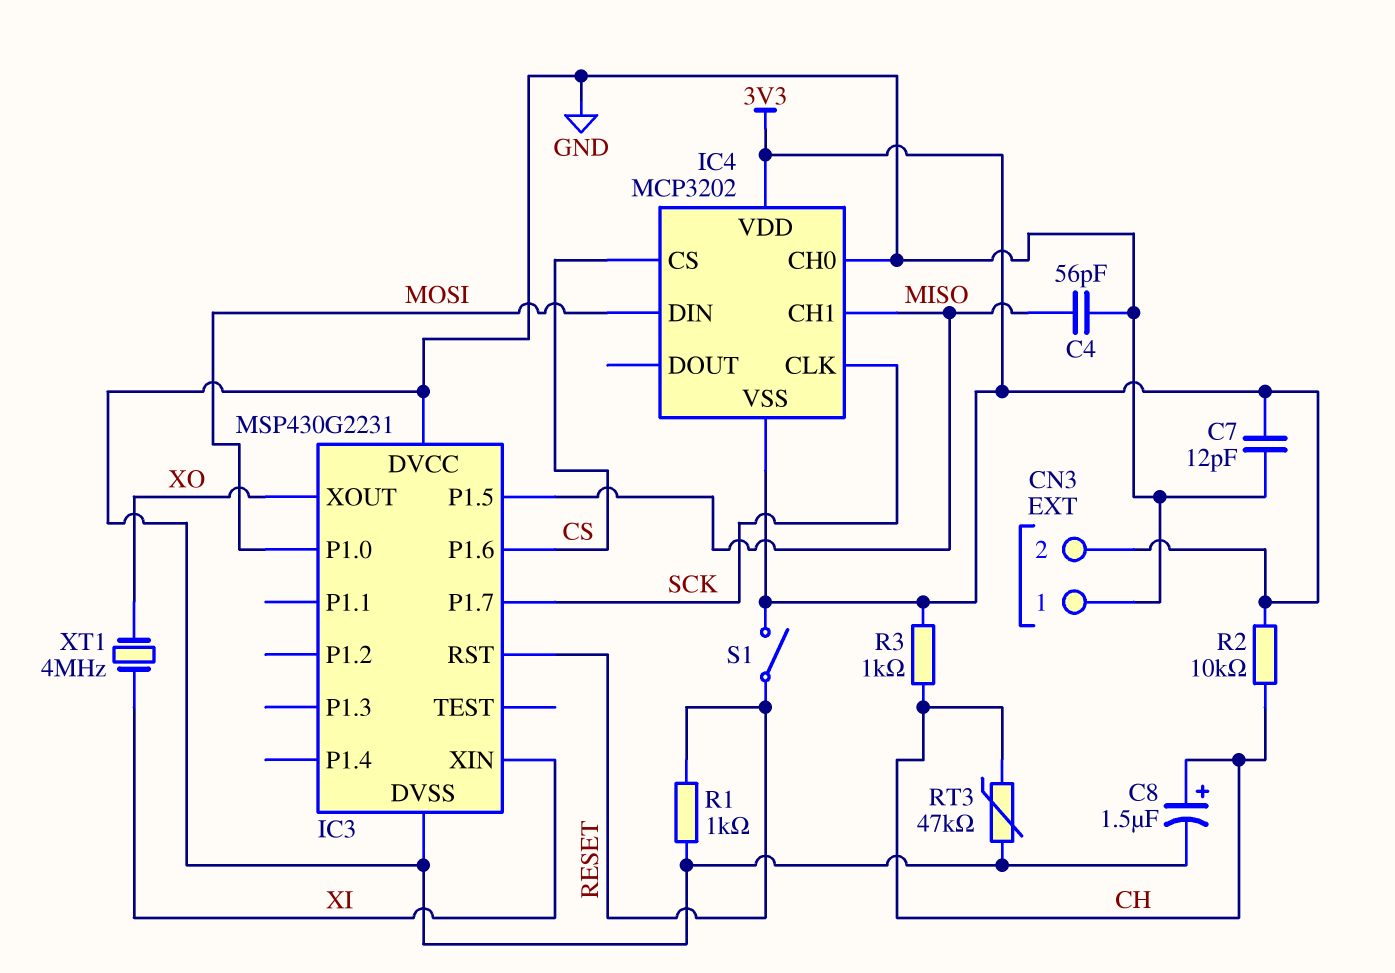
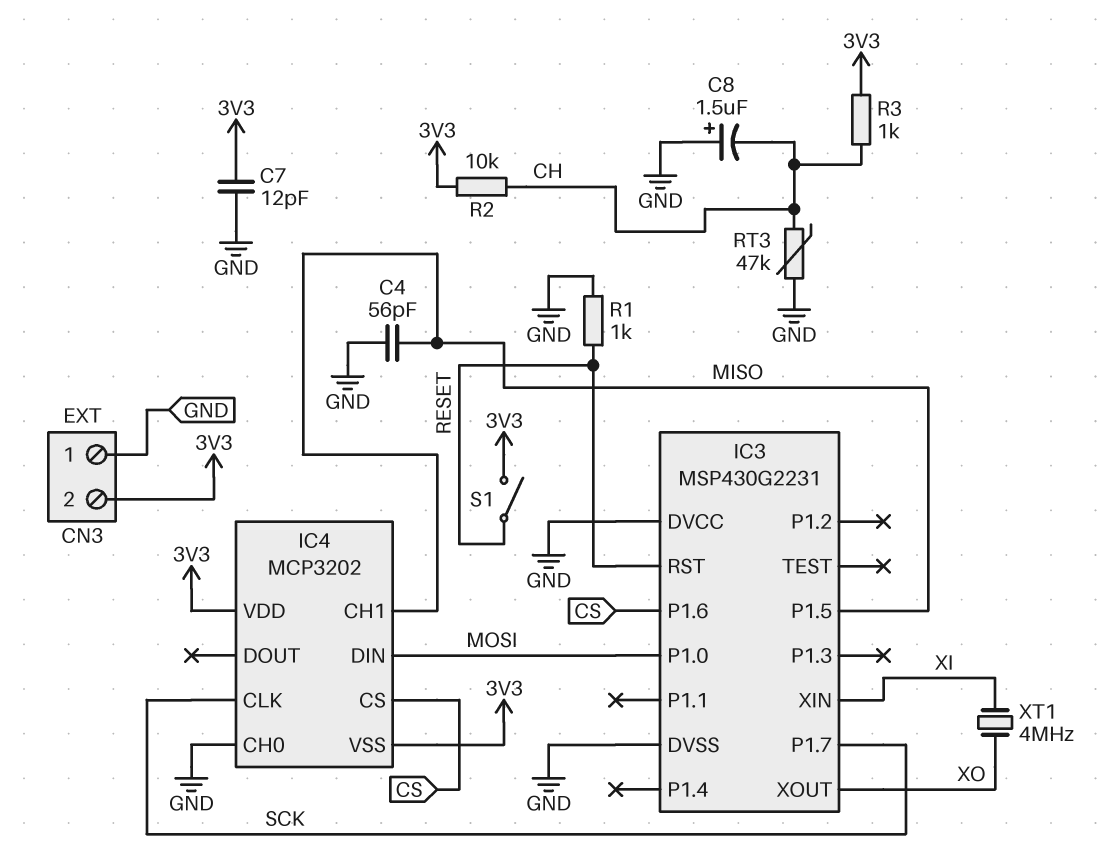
C8: 1.5uF (plus CH, minus GND) -> 1.5uF (plus GND, minus CH)

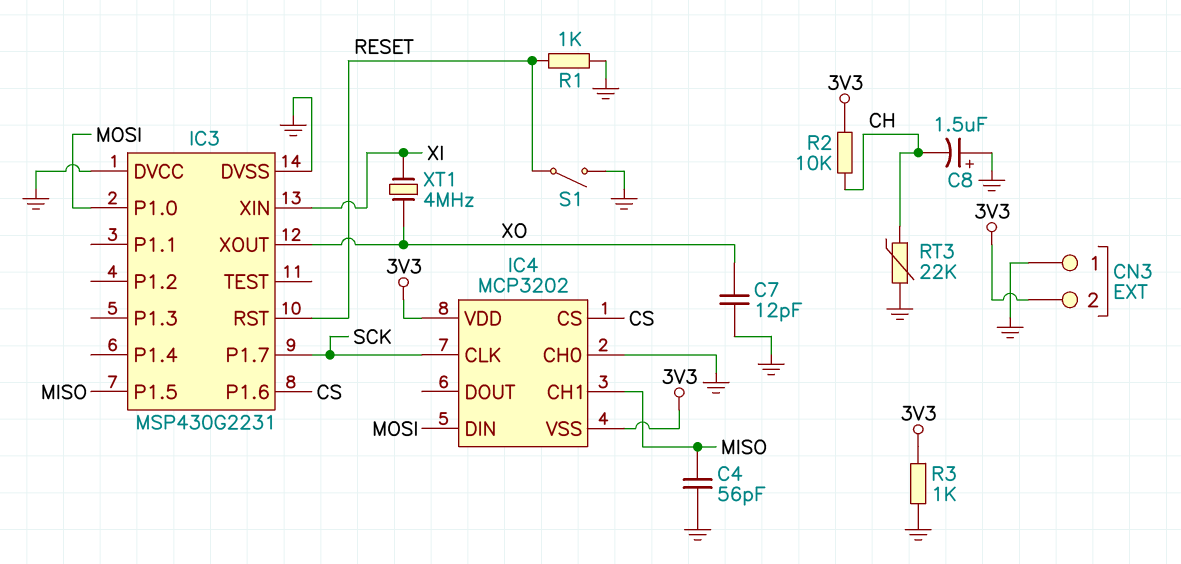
C7: 12pF (3V3, GND) -> 12pF (GND, XO)
R3: 1k (3V3, CH) -> 1k (3V3, GND)
RT3: 47k (CH, GND) -> 22k (CH, GND)
S1: switch (3V3, RESET) -> switch (GND, RESET)

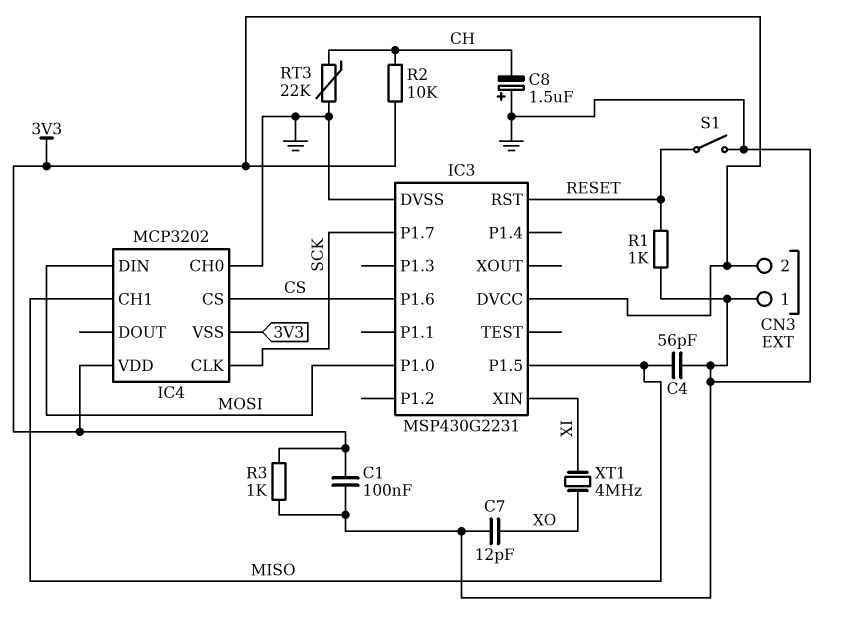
C1: none -> 100nF (3V3, GND)
IC3 pin DVCC: GND -> 3V3
IC3 pin XOUT: XO -> none

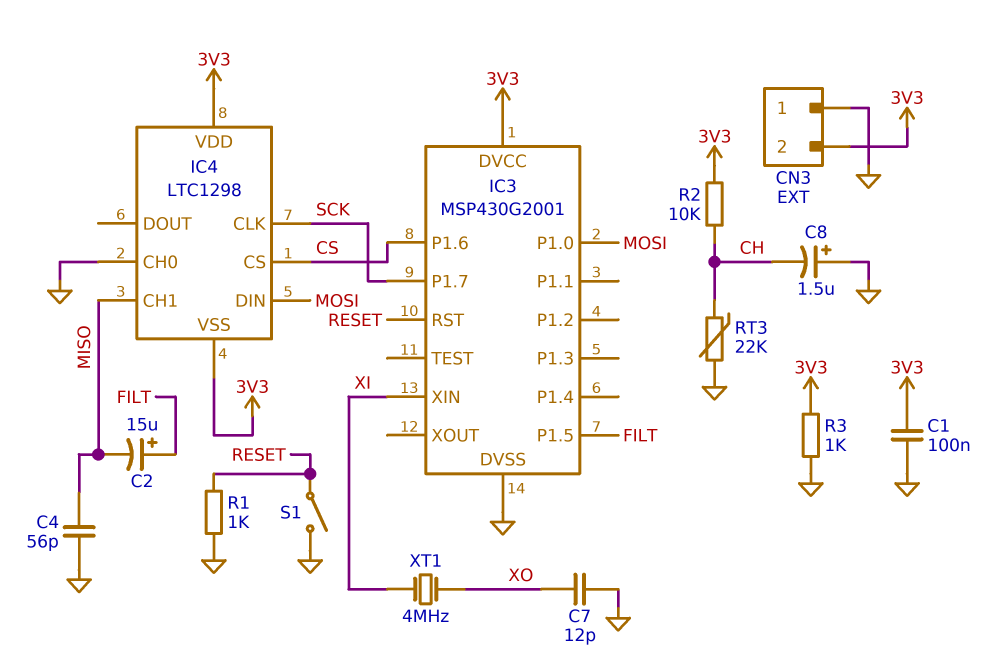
C2: none -> 15uF (plus FILT, minus MISO)
IC3: MSP430G2231 -> MSP430G2001
IC3 pin P1.5: MISO -> FILT
IC4: MCP3202 -> LTC1298

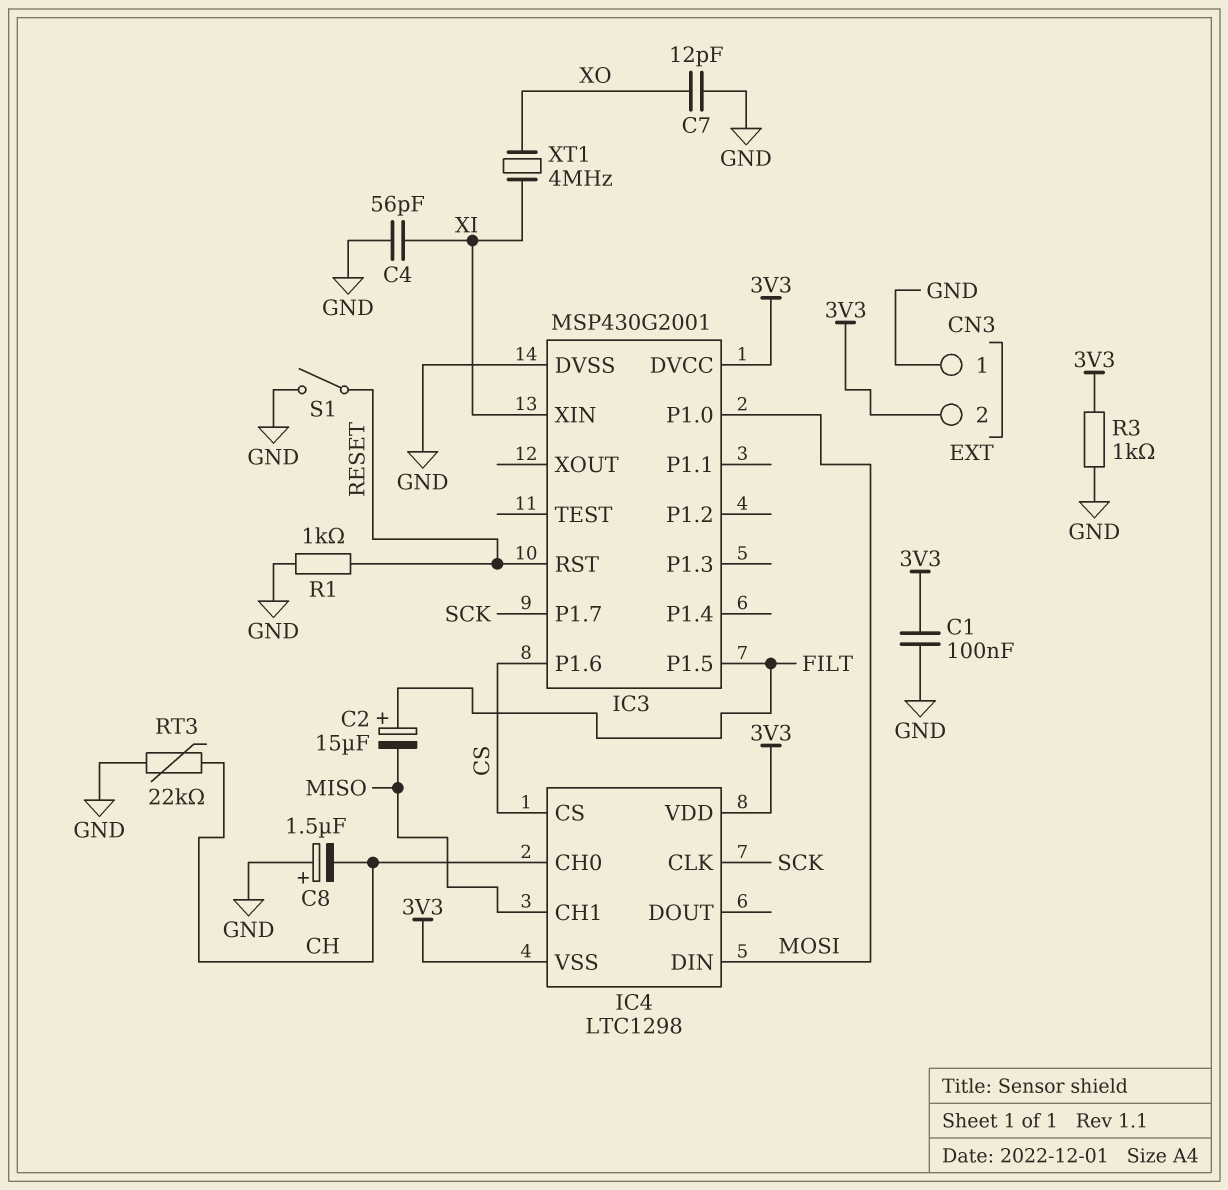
C4: 56pF (GND, MISO) -> 56pF (GND, XI)
IC4 pin CH0: GND -> CH
R2: 10k (3V3, CH) -> none

